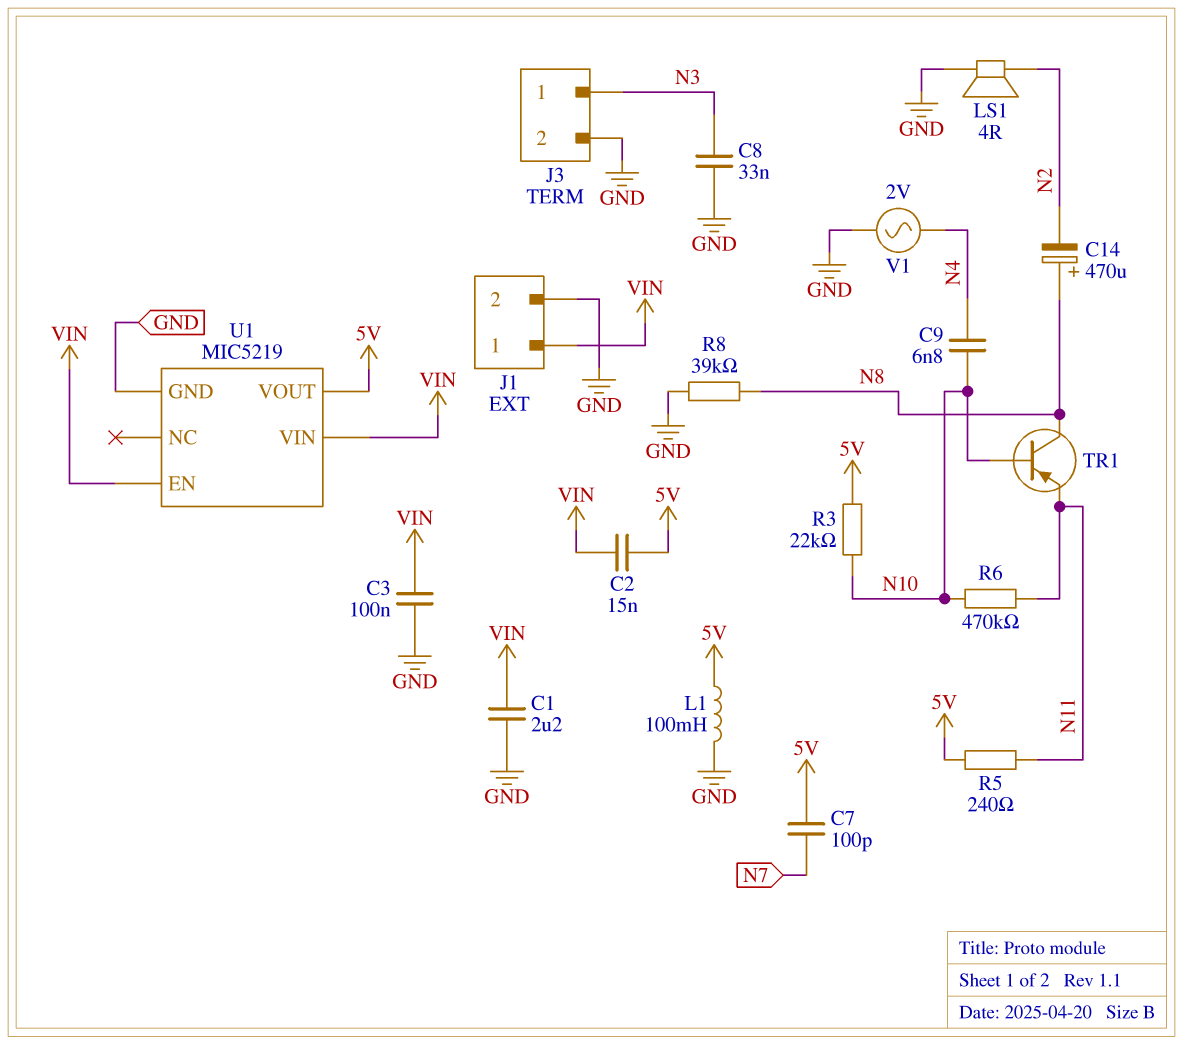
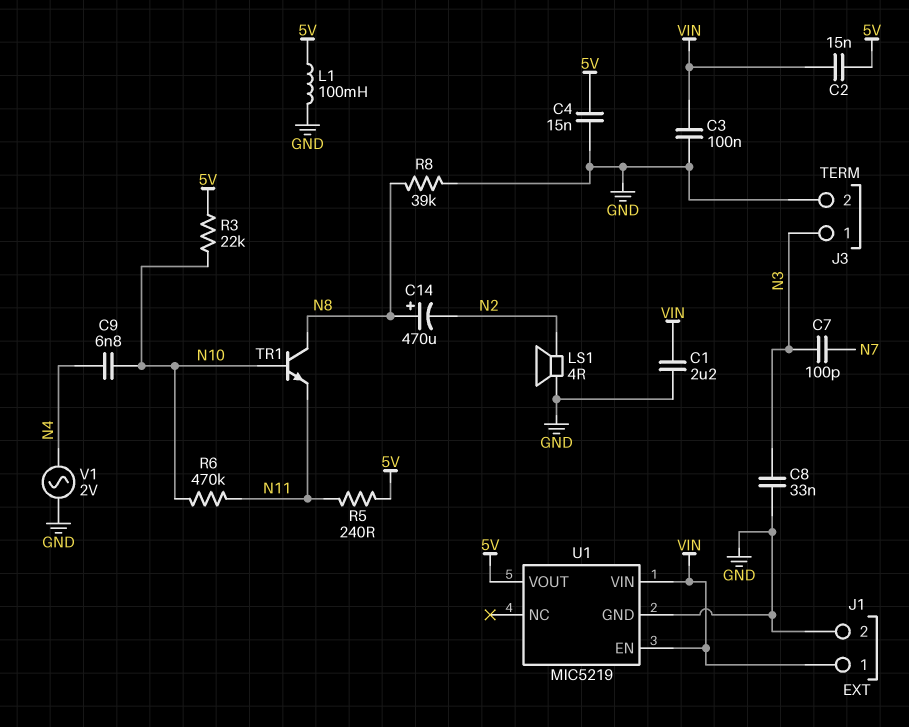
C4: none -> 15nF (5V, GND)
C7: 100pF (5V, N7) -> 100pF (N3, N7)
TR1: PNP (B N10, C N8, E N11) -> NPN (B N10, C N8, E N11)

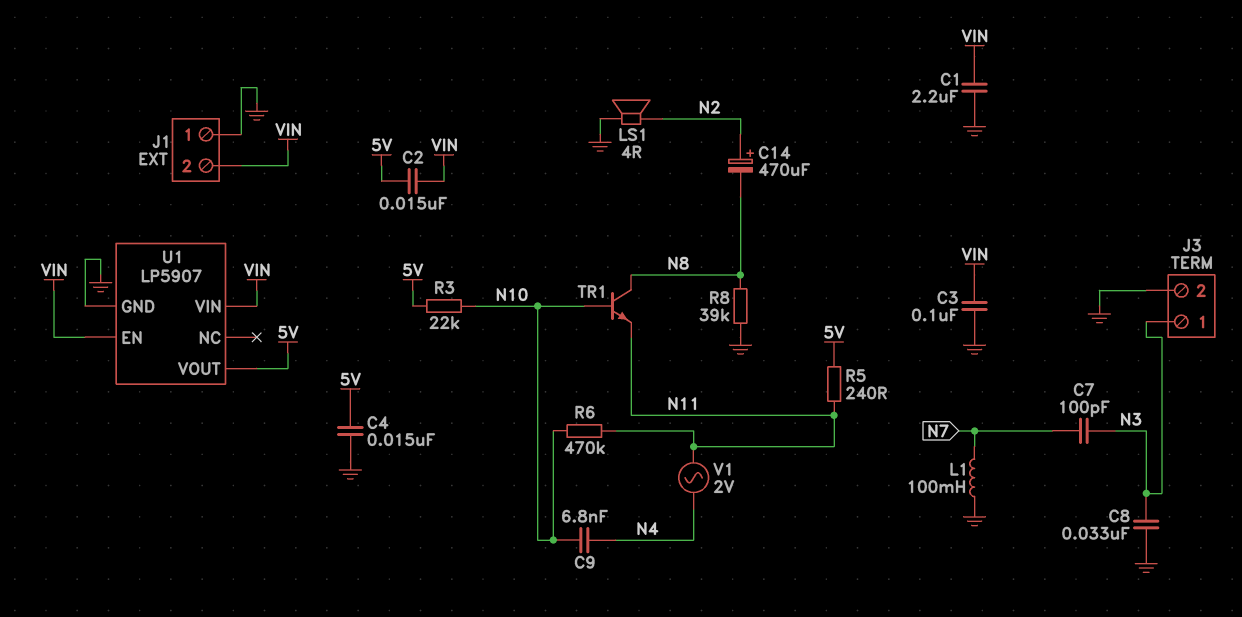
C14: 470uF (plus N8, minus N2) -> 470uF (plus N2, minus N8)
J1 pin 1: VIN -> GND
J1 pin 2: GND -> VIN
L1: 100mH (5V, GND) -> 100mH (GND, N7)
U1: MIC5219 -> LP5907
V1: AC 2V (GND, N4) -> AC 2V (N4, N11)

